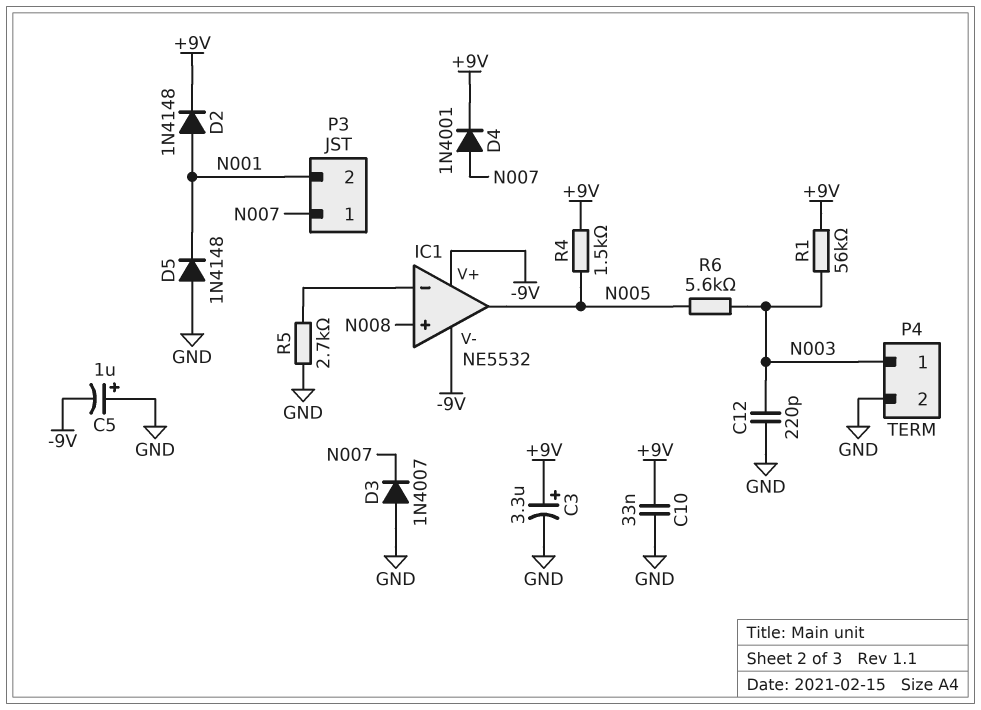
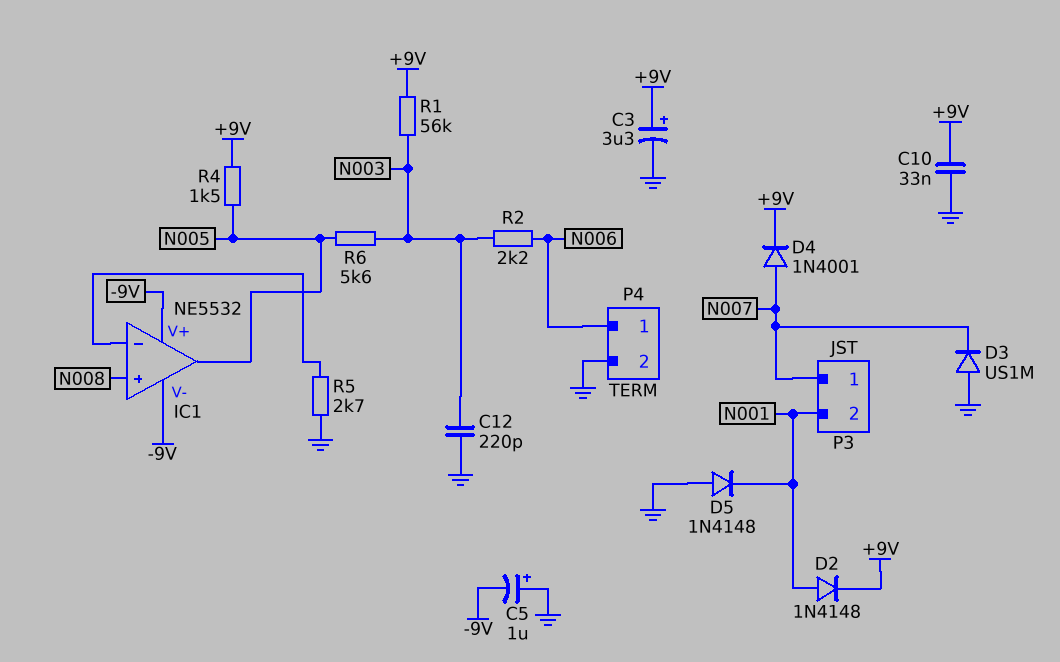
D3: diode 1N4007 (A GND, K N007) -> diode US1M (A GND, K N007)
P4 pin 1: N003 -> N006
R2: none -> 2.2k (N003, N006)

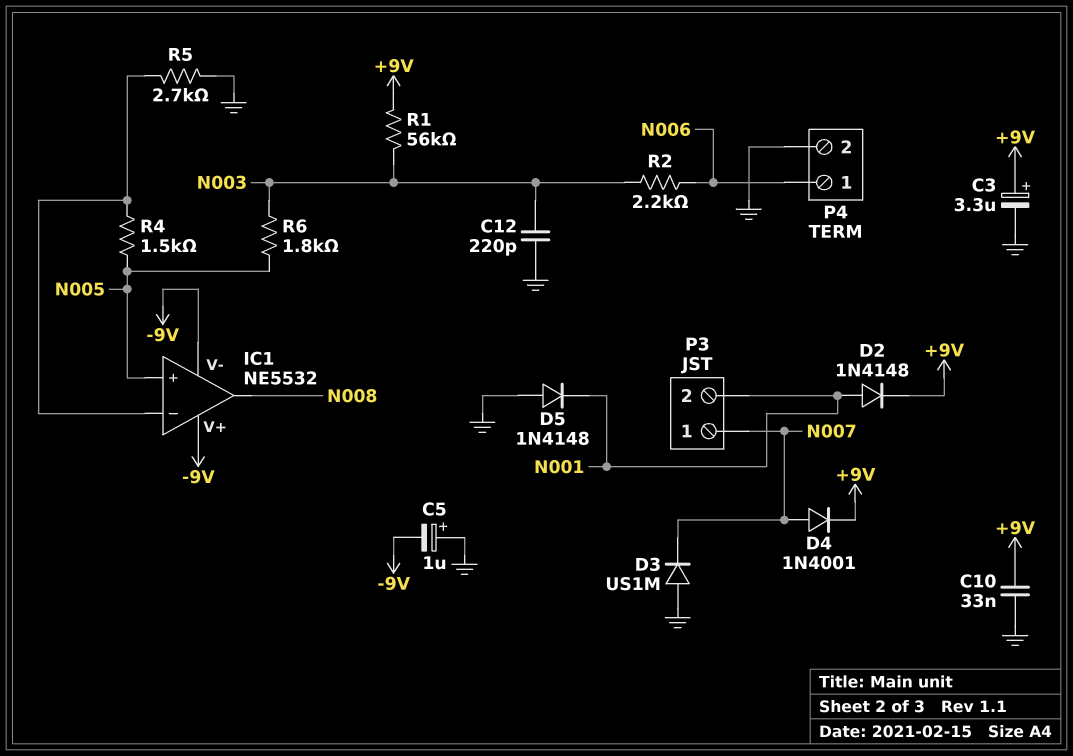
IC1 pin in+: N008 -> N005
IC1 pin out: N005 -> N008
R4: 1.5k (+9V, N005) -> 1.5k (IC1/in-, N005)
R6: 5.6k (N003, N005) -> 1.8k (N003, N005)

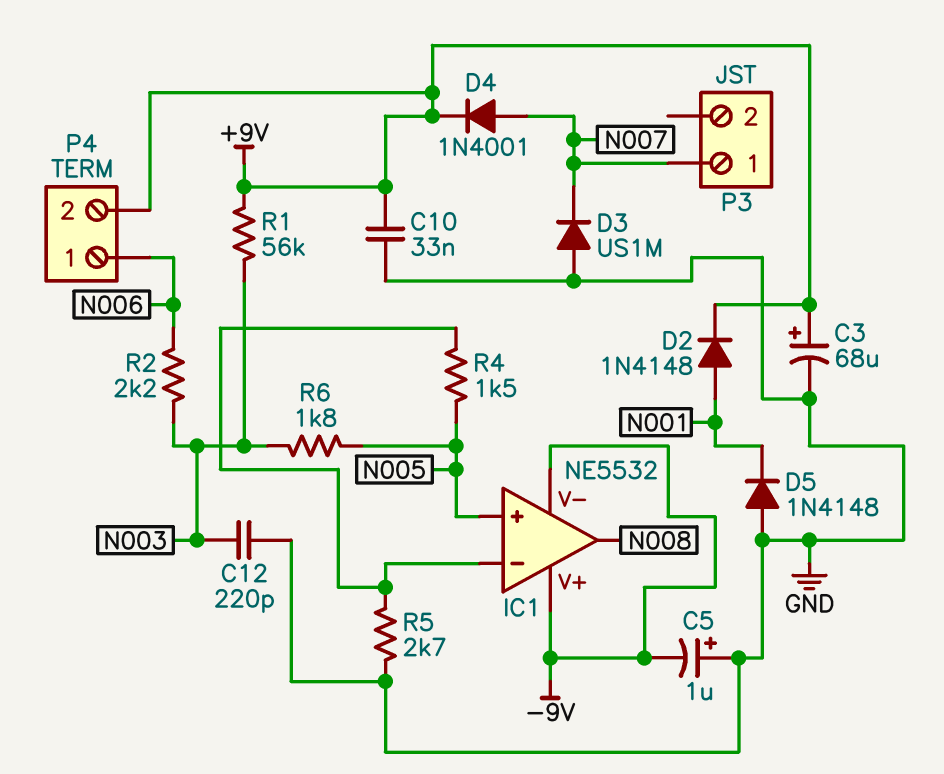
C3: 3.3uF (plus +9V, minus GND) -> 68uF (plus +9V, minus GND)
P3 pin 2: N001 -> none
P4 pin 2: GND -> +9V

